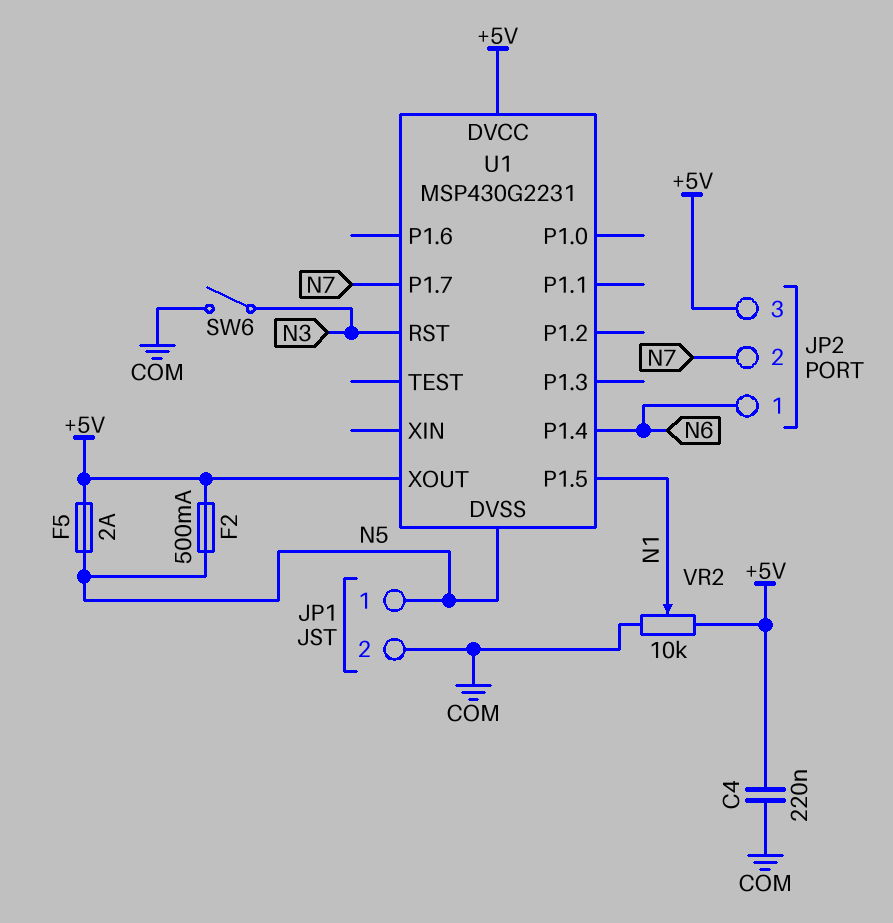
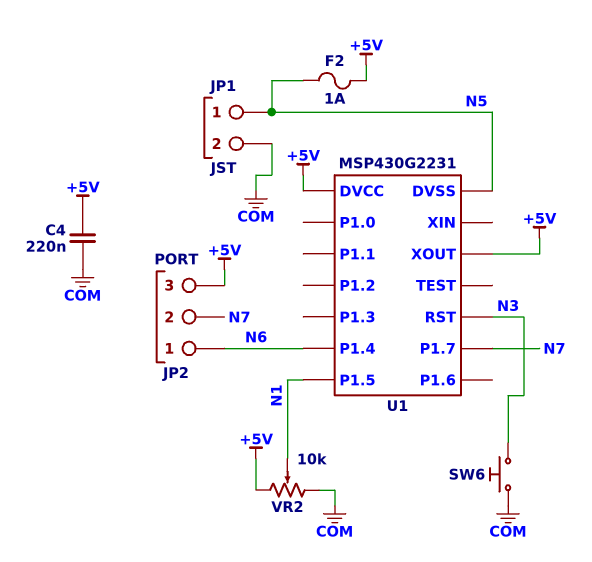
F2: 500mA (+5V, N5) -> 1A (+5V, N5)
F5: 2A (+5V, N5) -> none
SW6: switch (COM, N3) -> button (COM, N3)

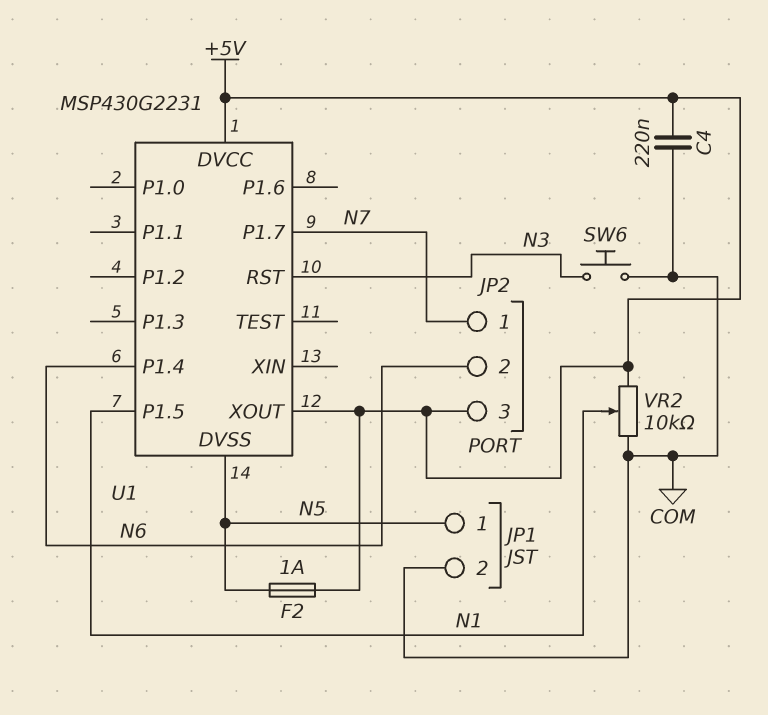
JP2 pin 1: N6 -> N7
JP2 pin 2: N7 -> N6

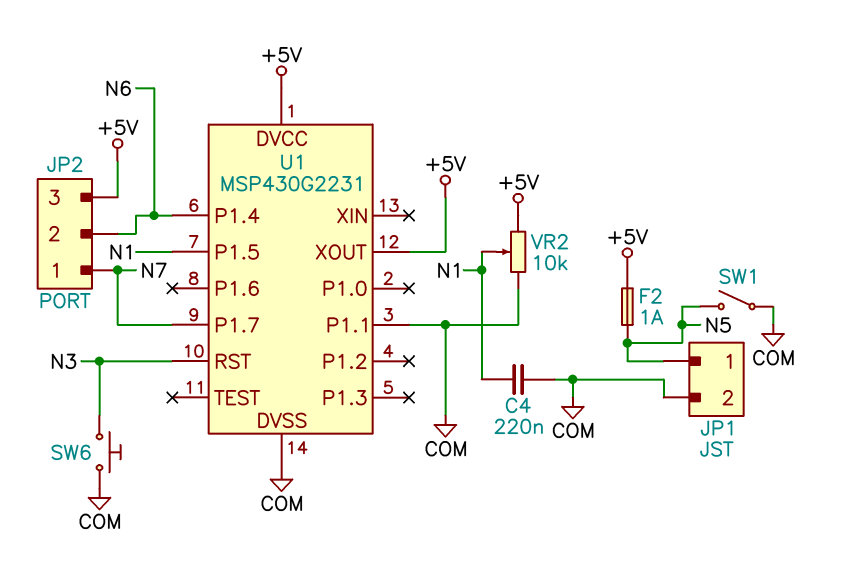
C4: 220nF (+5V, COM) -> 220nF (COM, N1)
SW1: none -> switch (COM, N5)
U1 pin DVSS: N5 -> COM
U1 pin P1.1: none -> COM

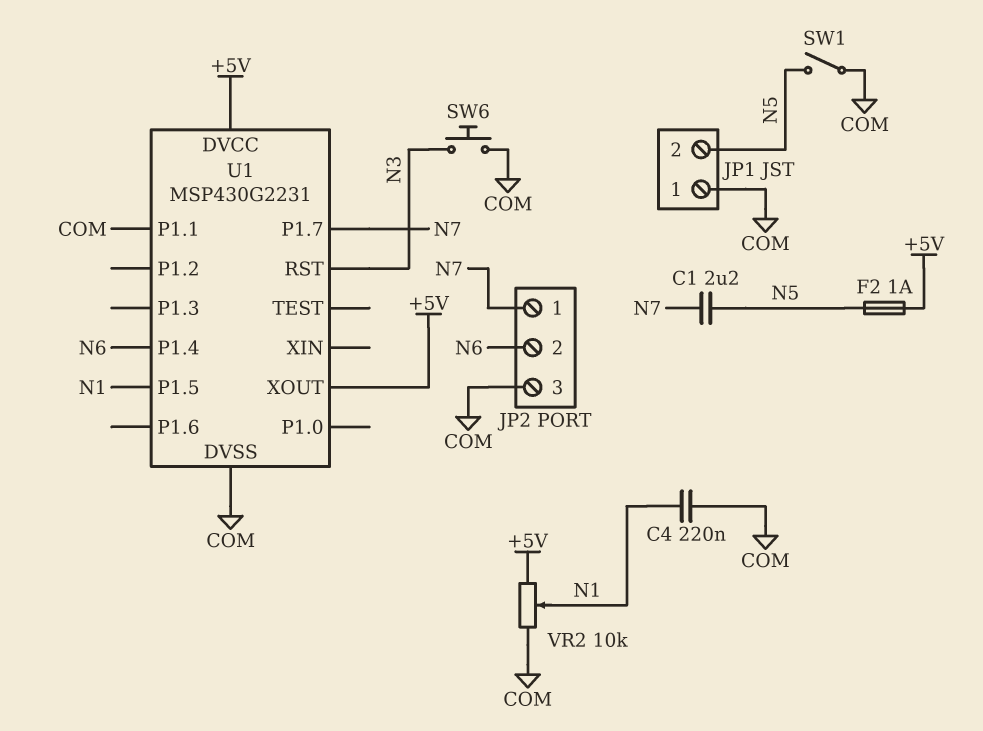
C1: none -> 2.2uF (N5, N7)
JP1 pin 1: N5 -> COM
JP1 pin 2: COM -> N5
JP2 pin 3: +5V -> COM

